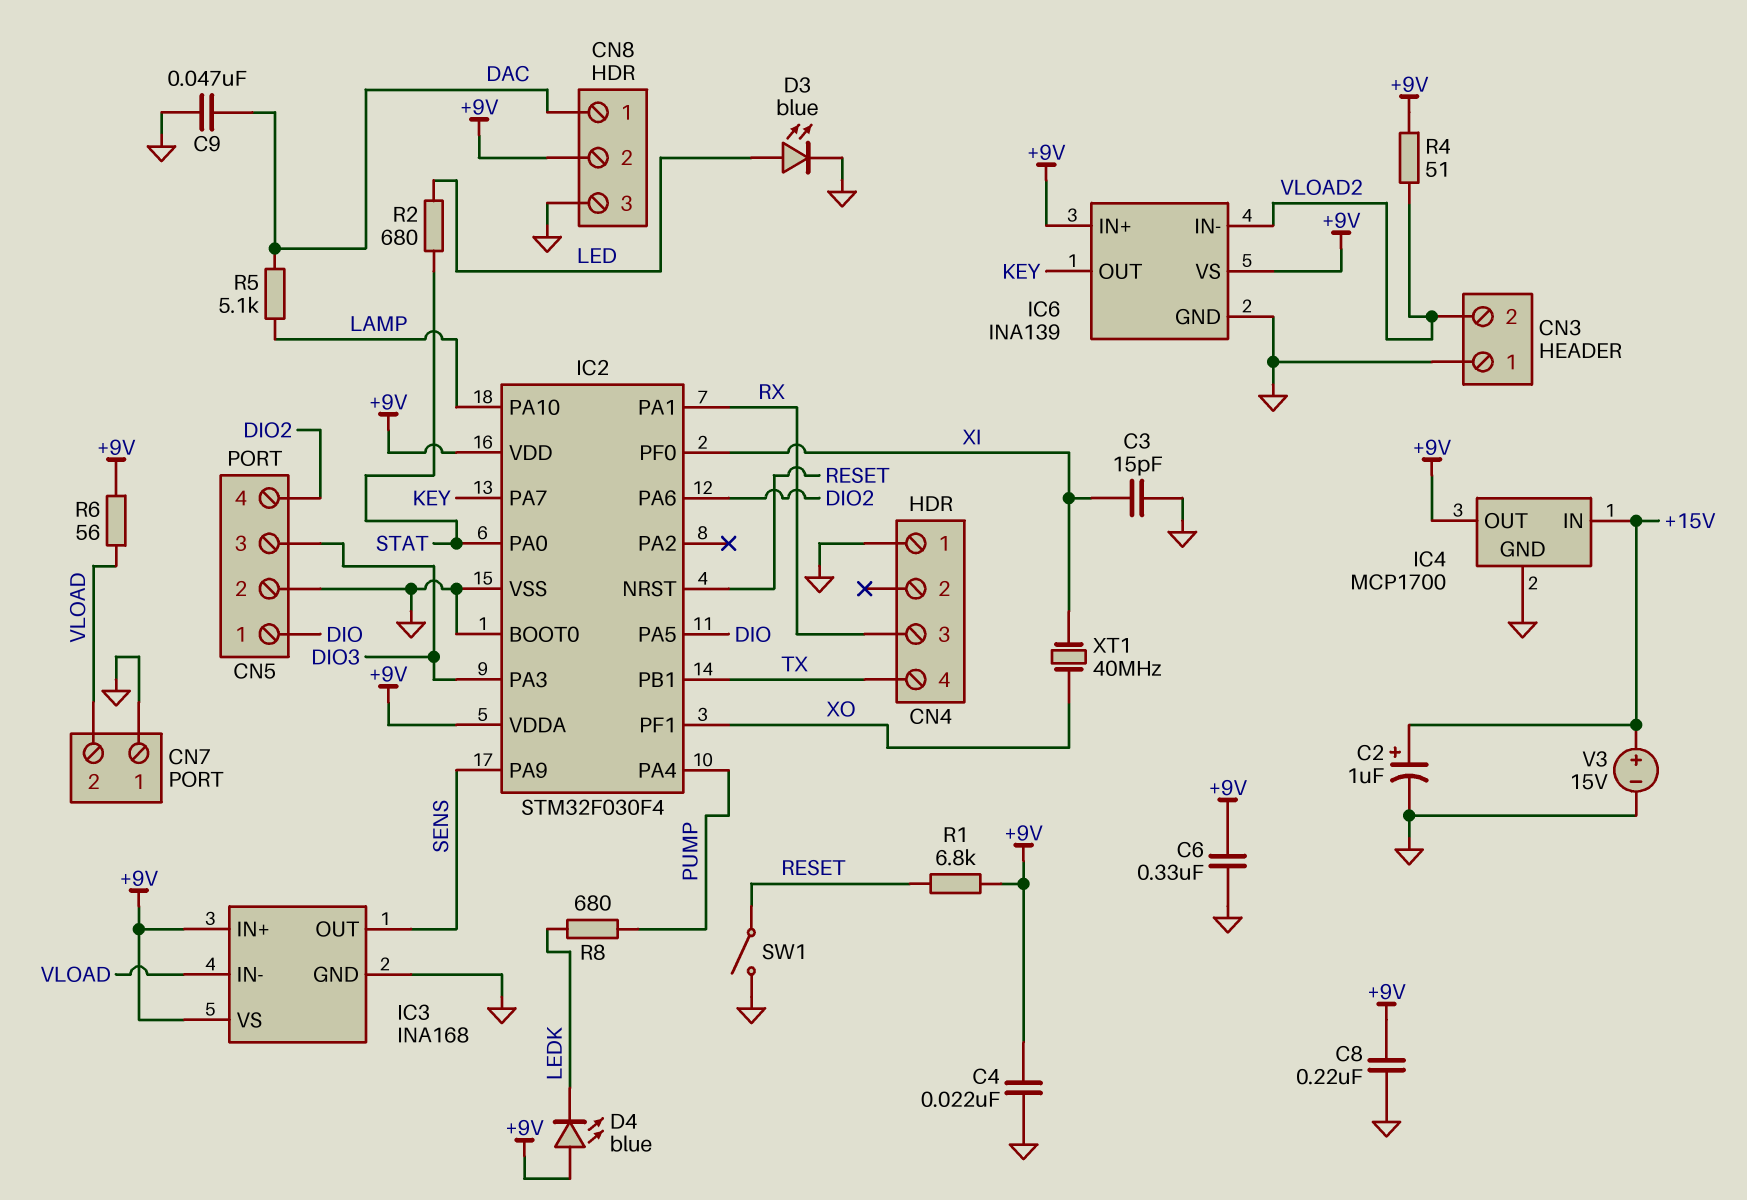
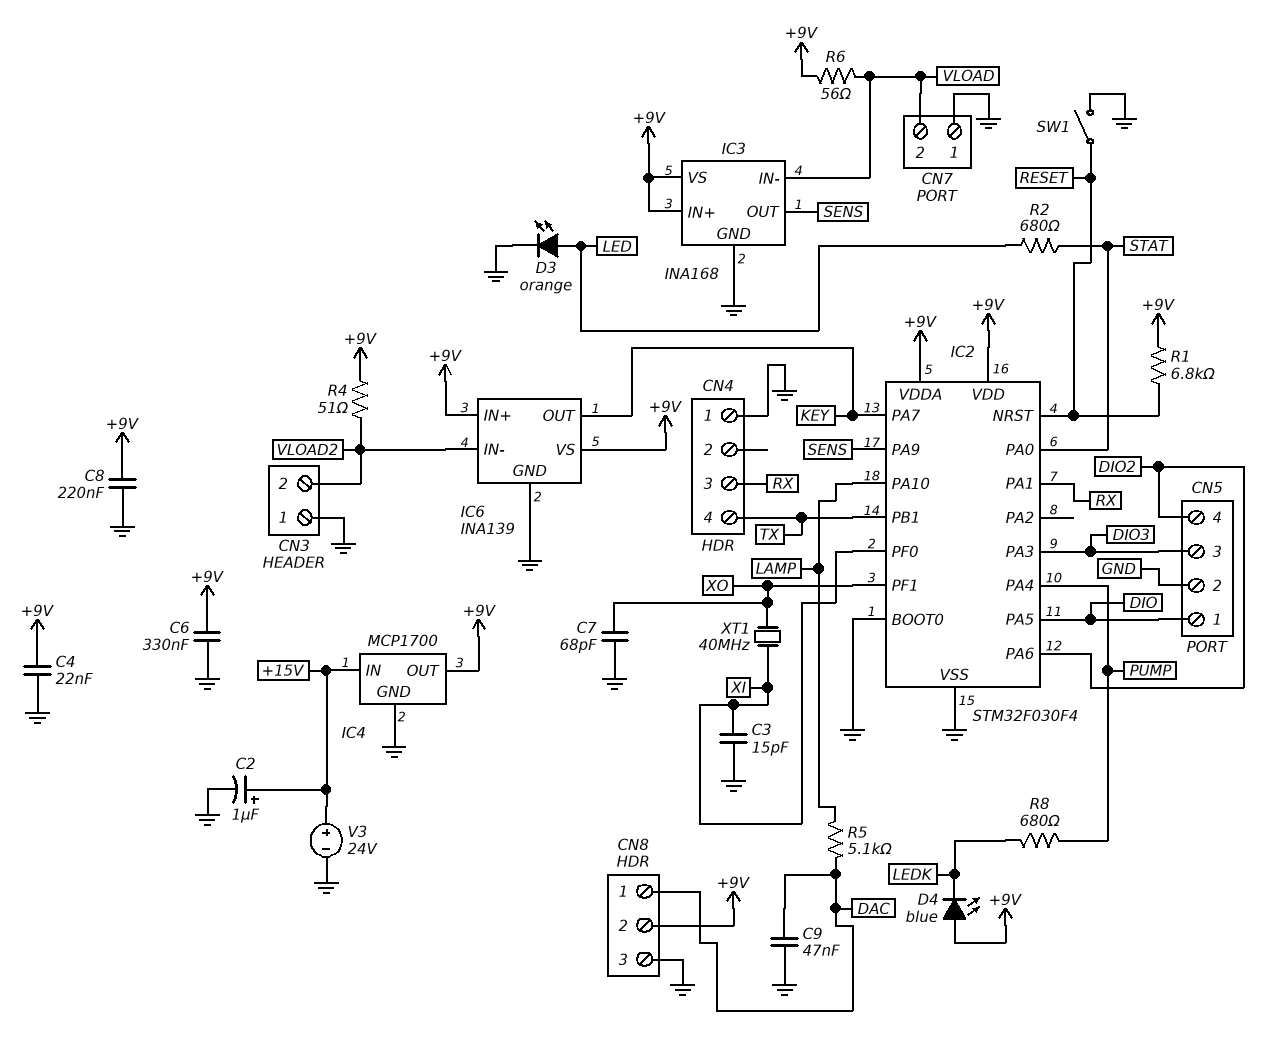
C7: none -> 68pF (GND, XO)
D3: LED blue (A LED, K GND) -> LED orange (A LED, K GND)
V3: 15V (plus +15V, minus GND) -> 24V (plus +15V, minus GND)

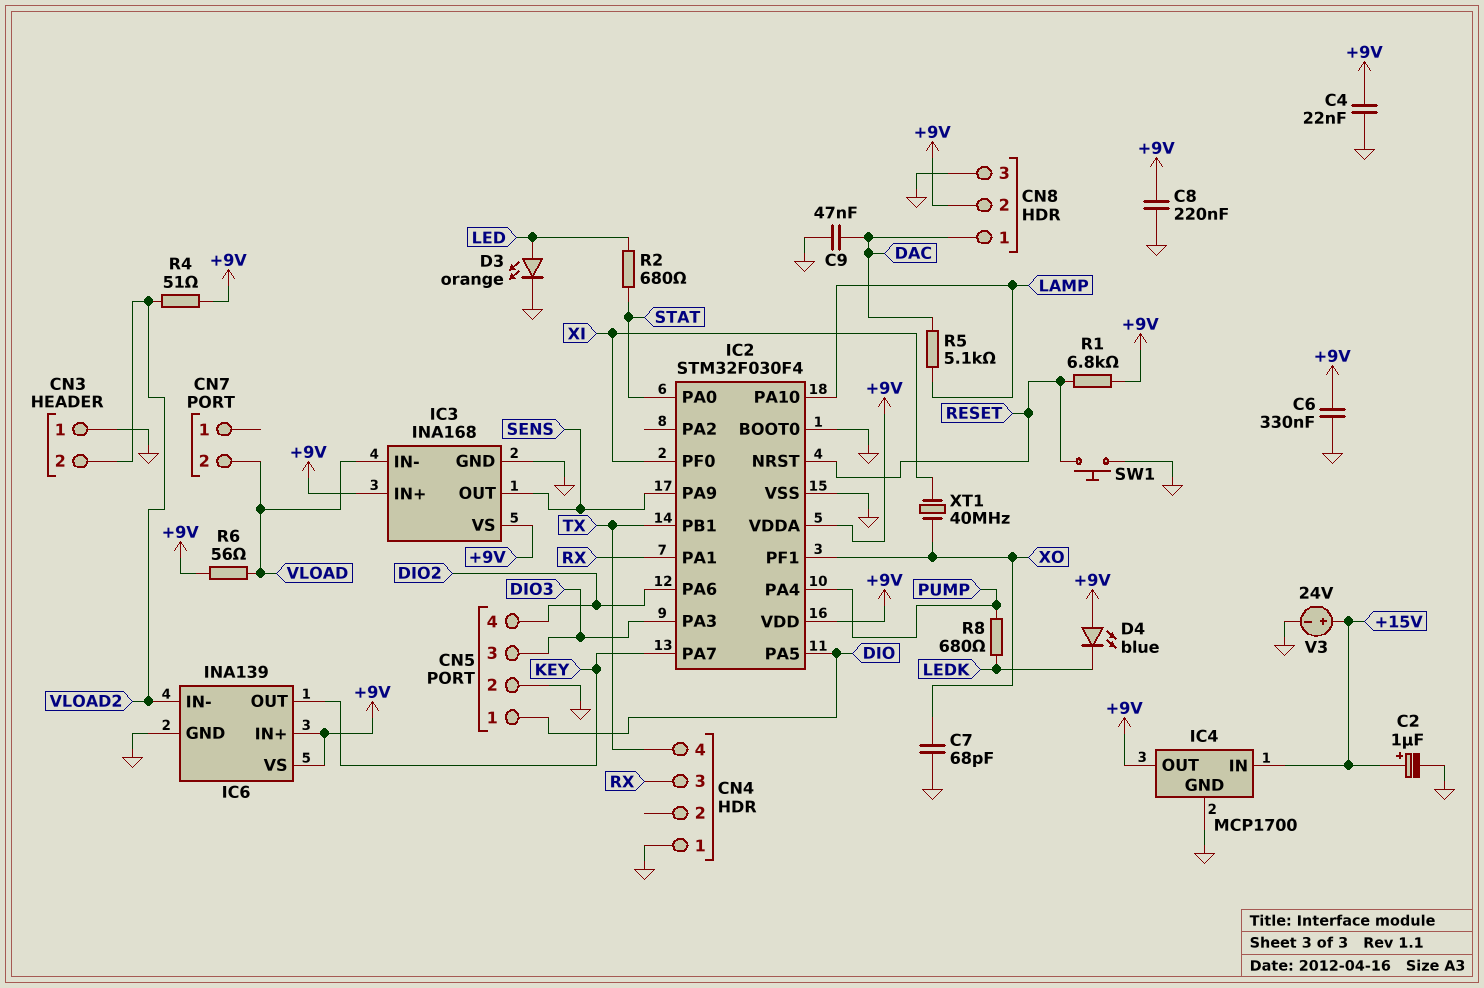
C3: 15pF (GND, XI) -> none
CN7 pin 1: GND -> none
SW1: switch (GND, RESET) -> button (GND, RESET)

